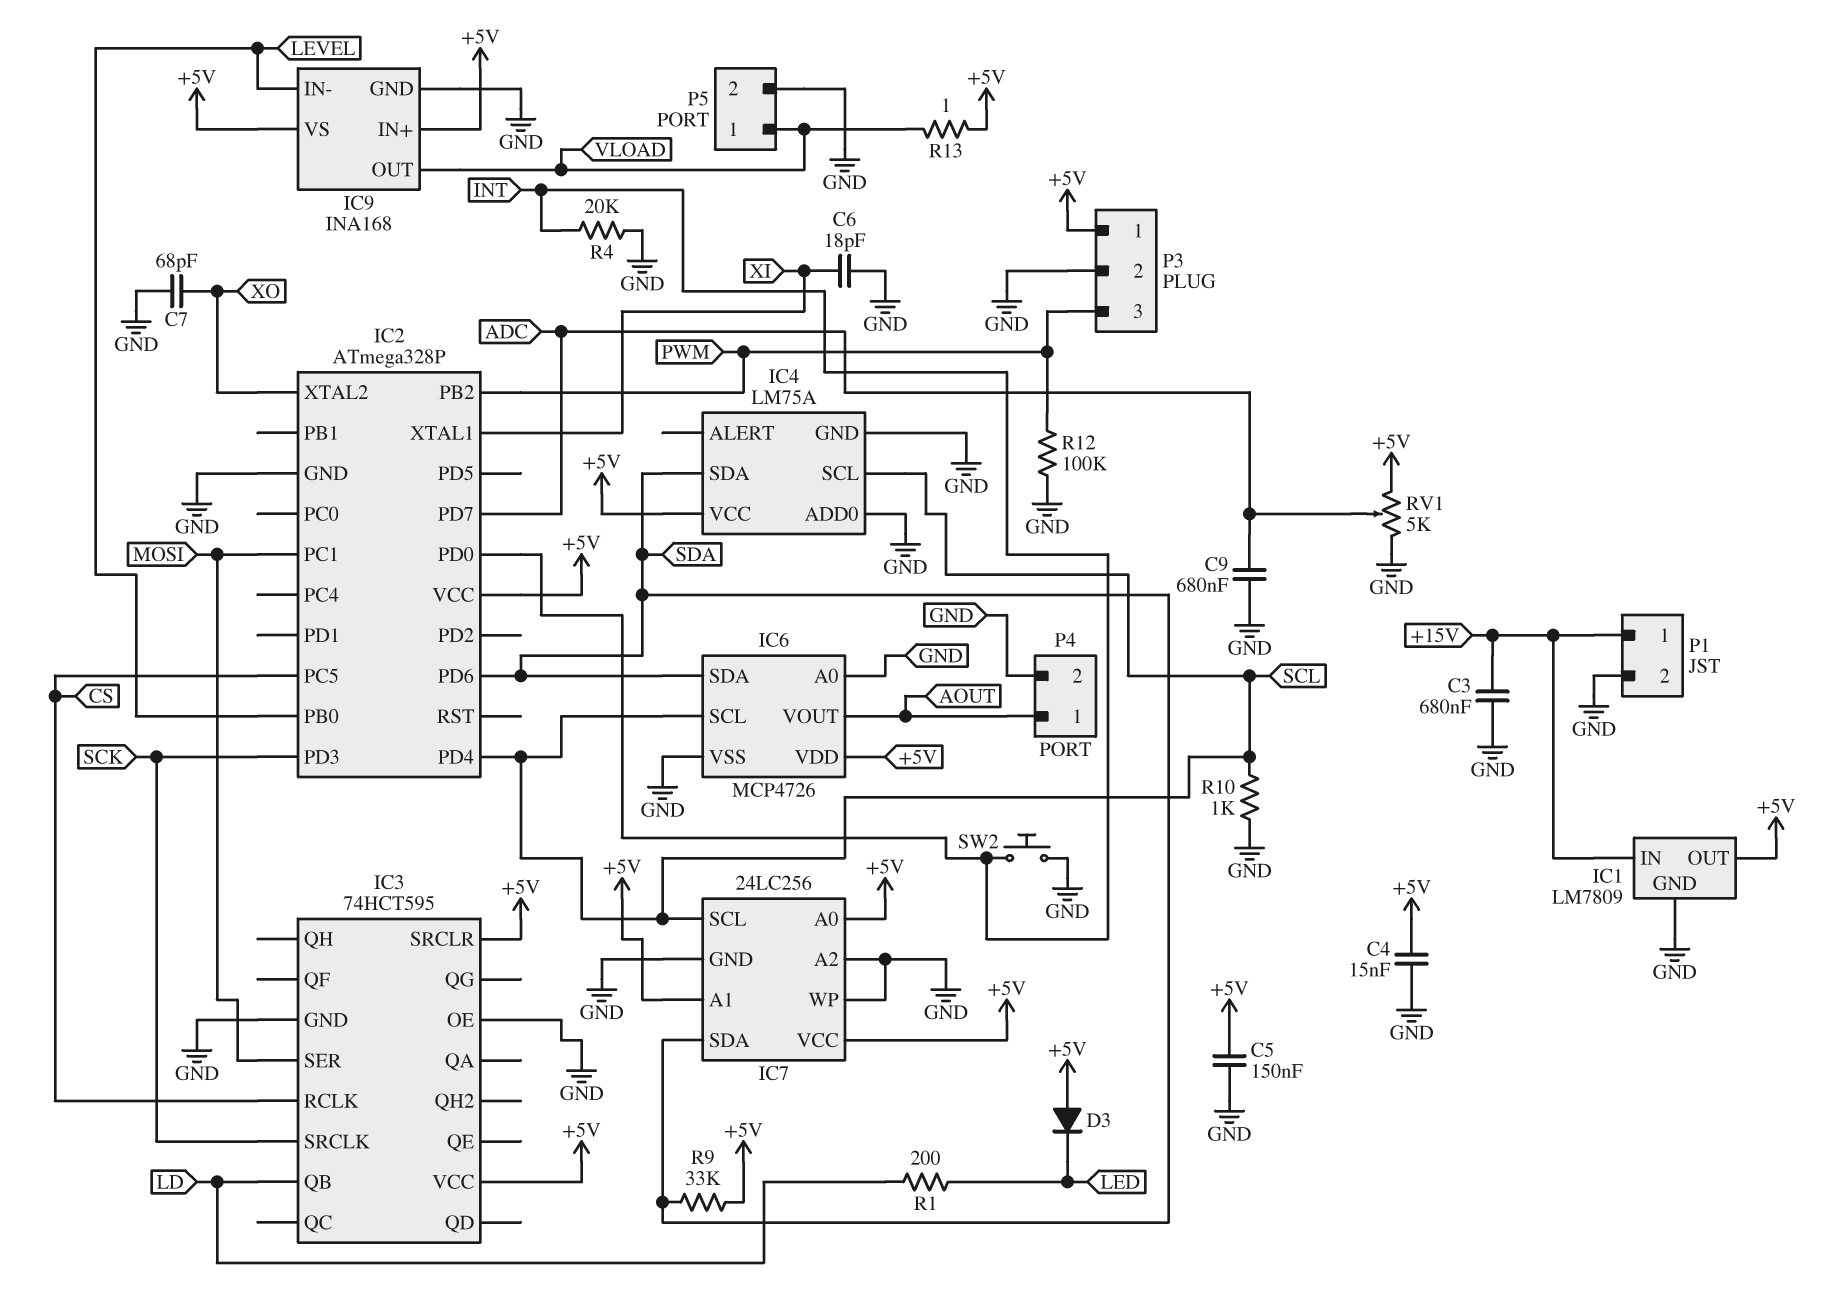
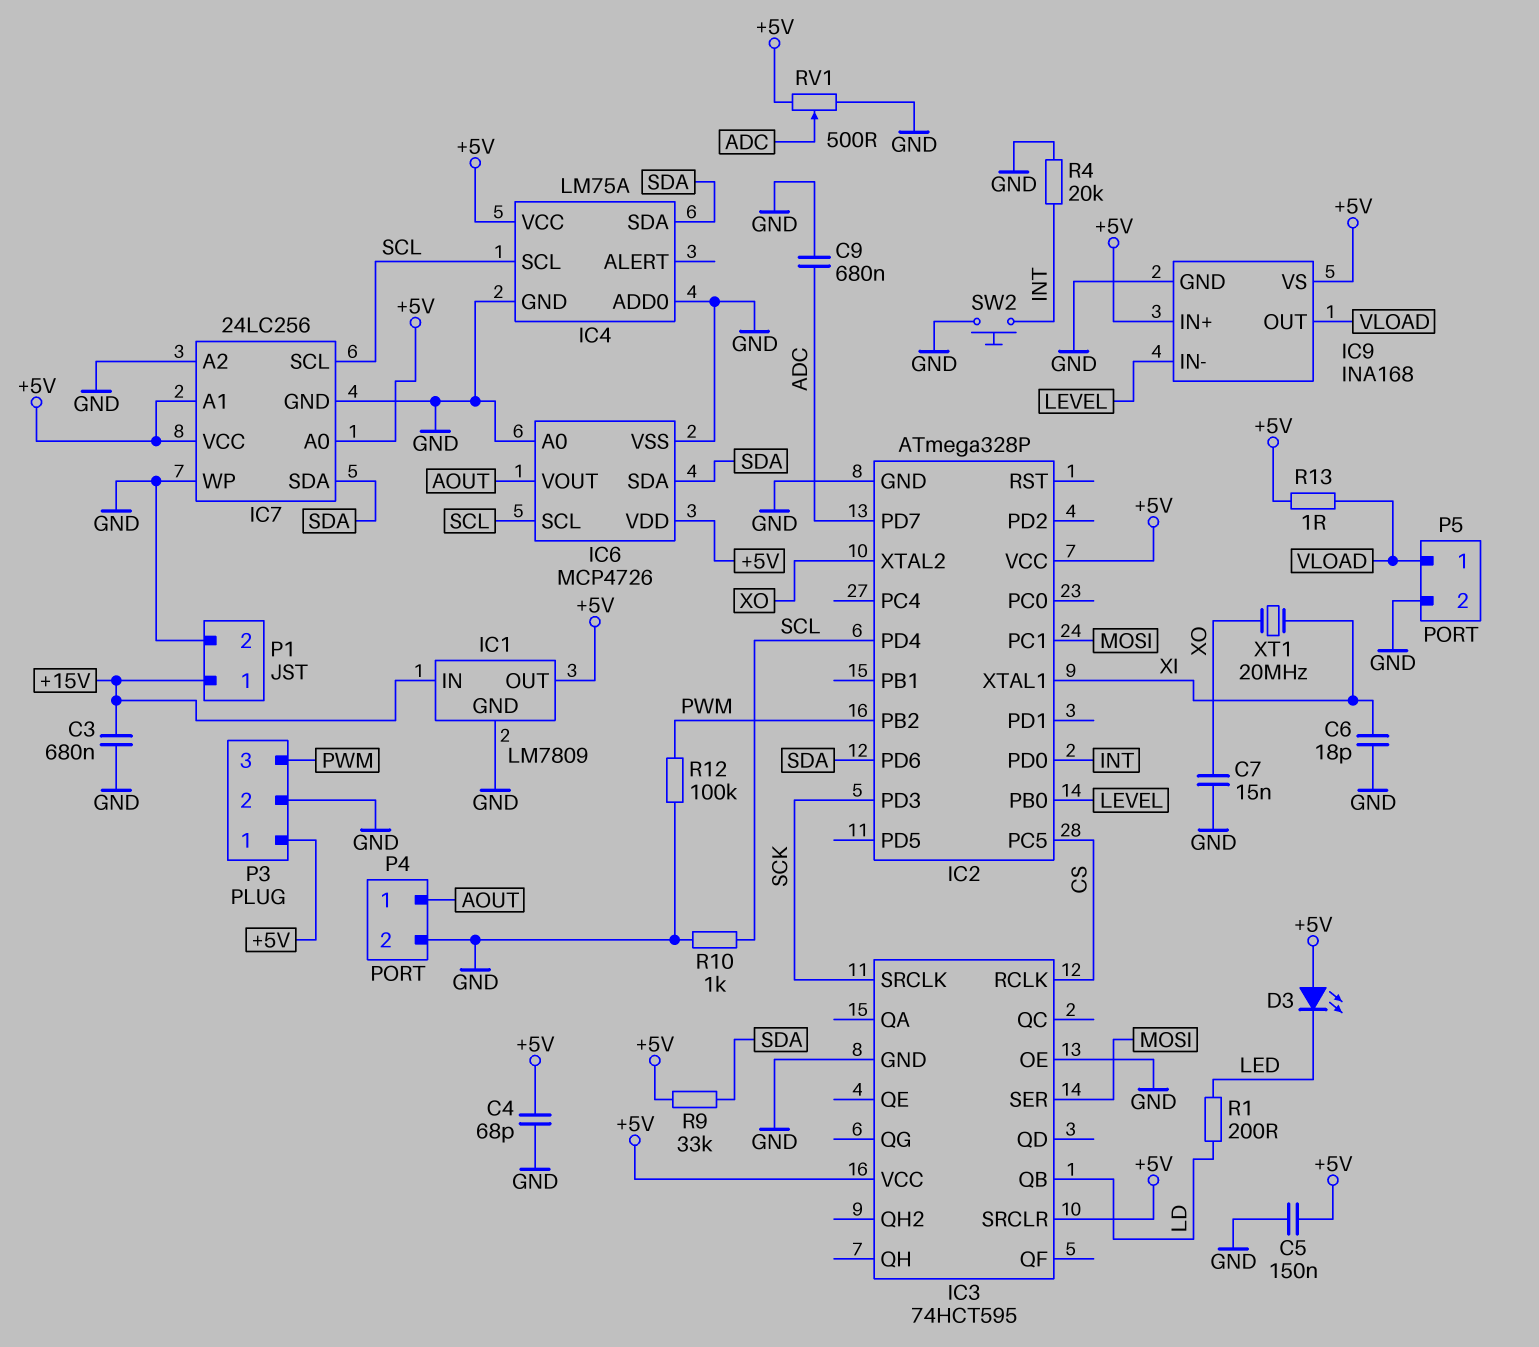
C4: 15nF (+5V, GND) -> 68pF (+5V, GND)
C7: 68pF (GND, XO) -> 15nF (GND, XO)
D3: diode (A +5V, K LED) -> LED (A +5V, K LED)
RV1: 5k (+5V, GND, wiper ADC) -> 500 (+5V, GND, wiper ADC)
XT1: none -> 20MHz (XI, XO)

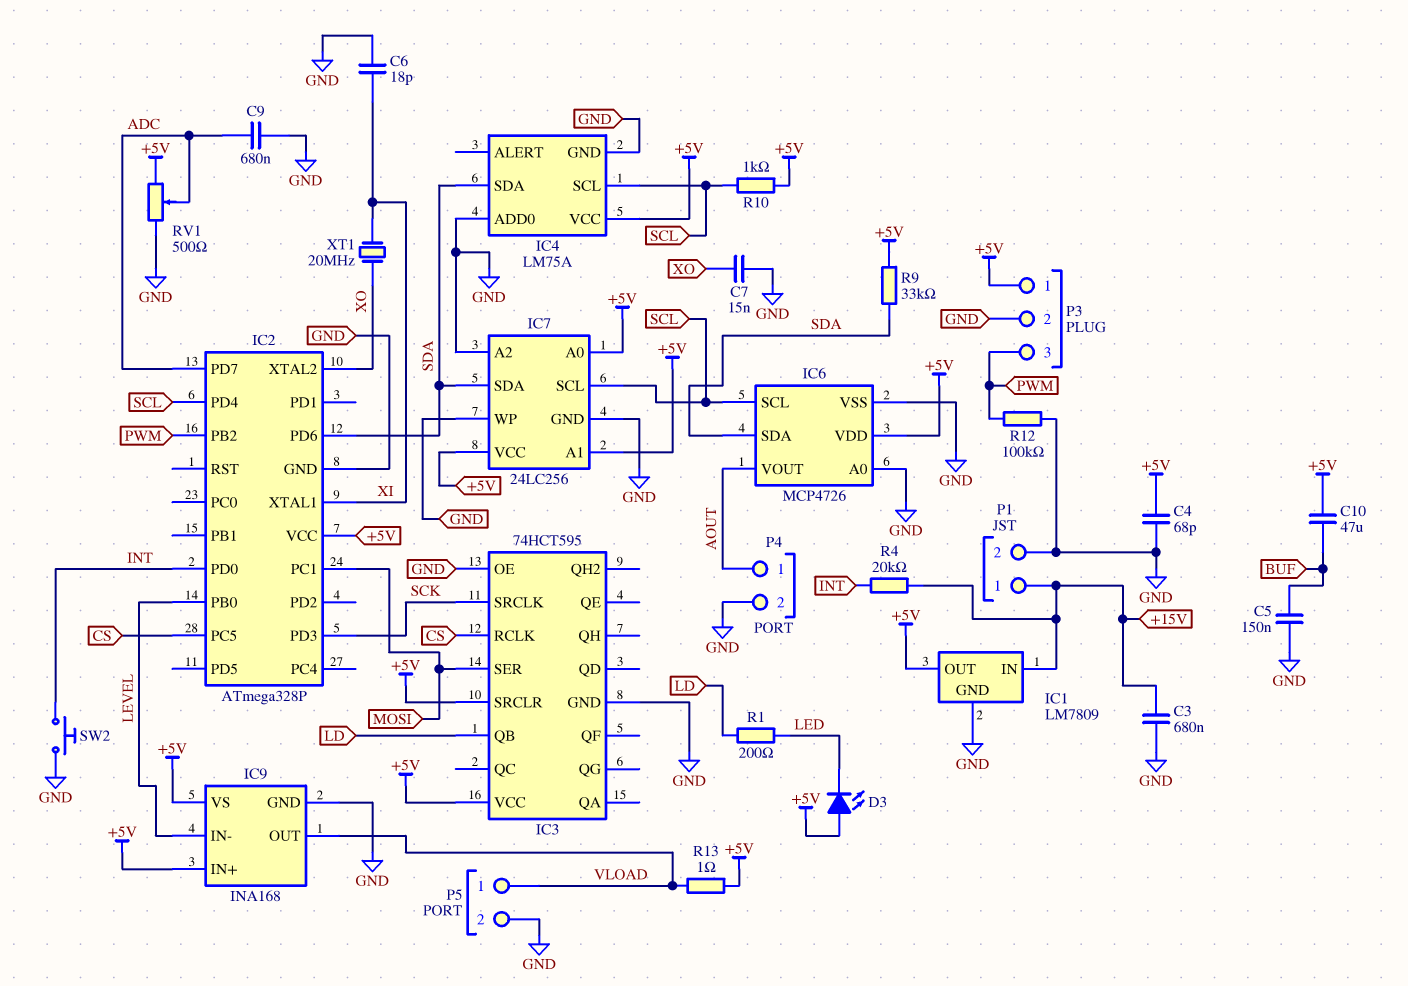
C5: 150nF (+5V, GND) -> 150nF (BUF, GND)
C10: none -> 47uF (+5V, BUF)
R4: 20k (GND, INT) -> 20k (+15V, INT)
R10: 1k (GND, SCL) -> 1k (+5V, SCL)

